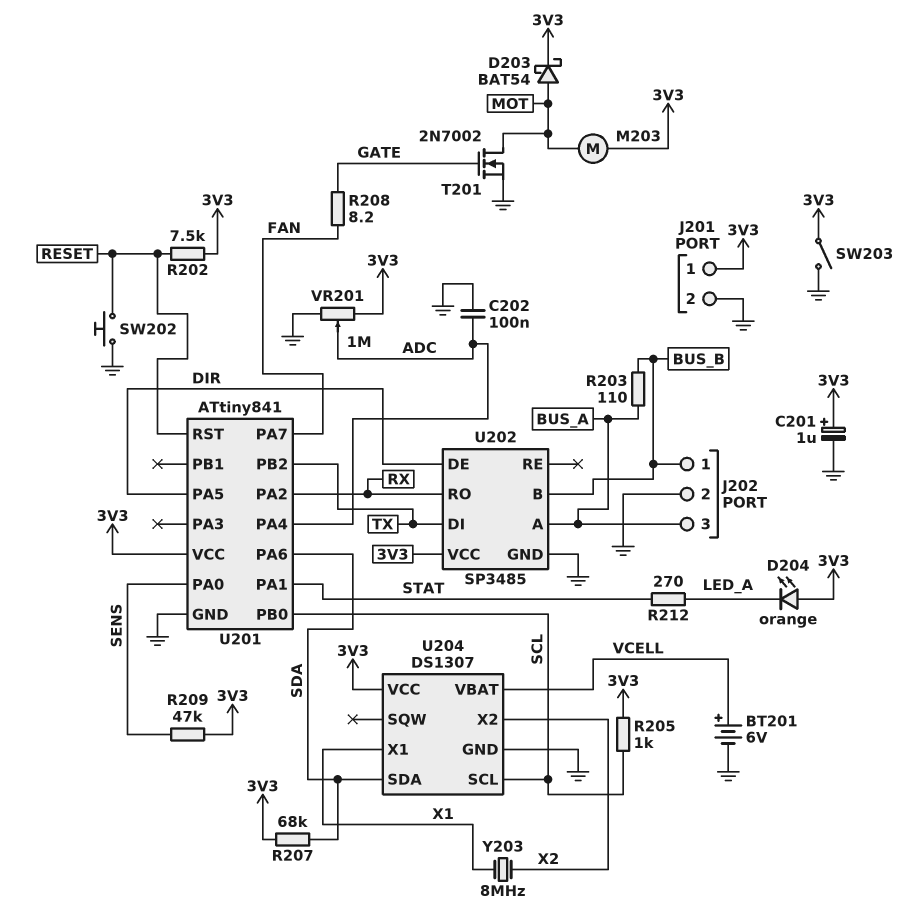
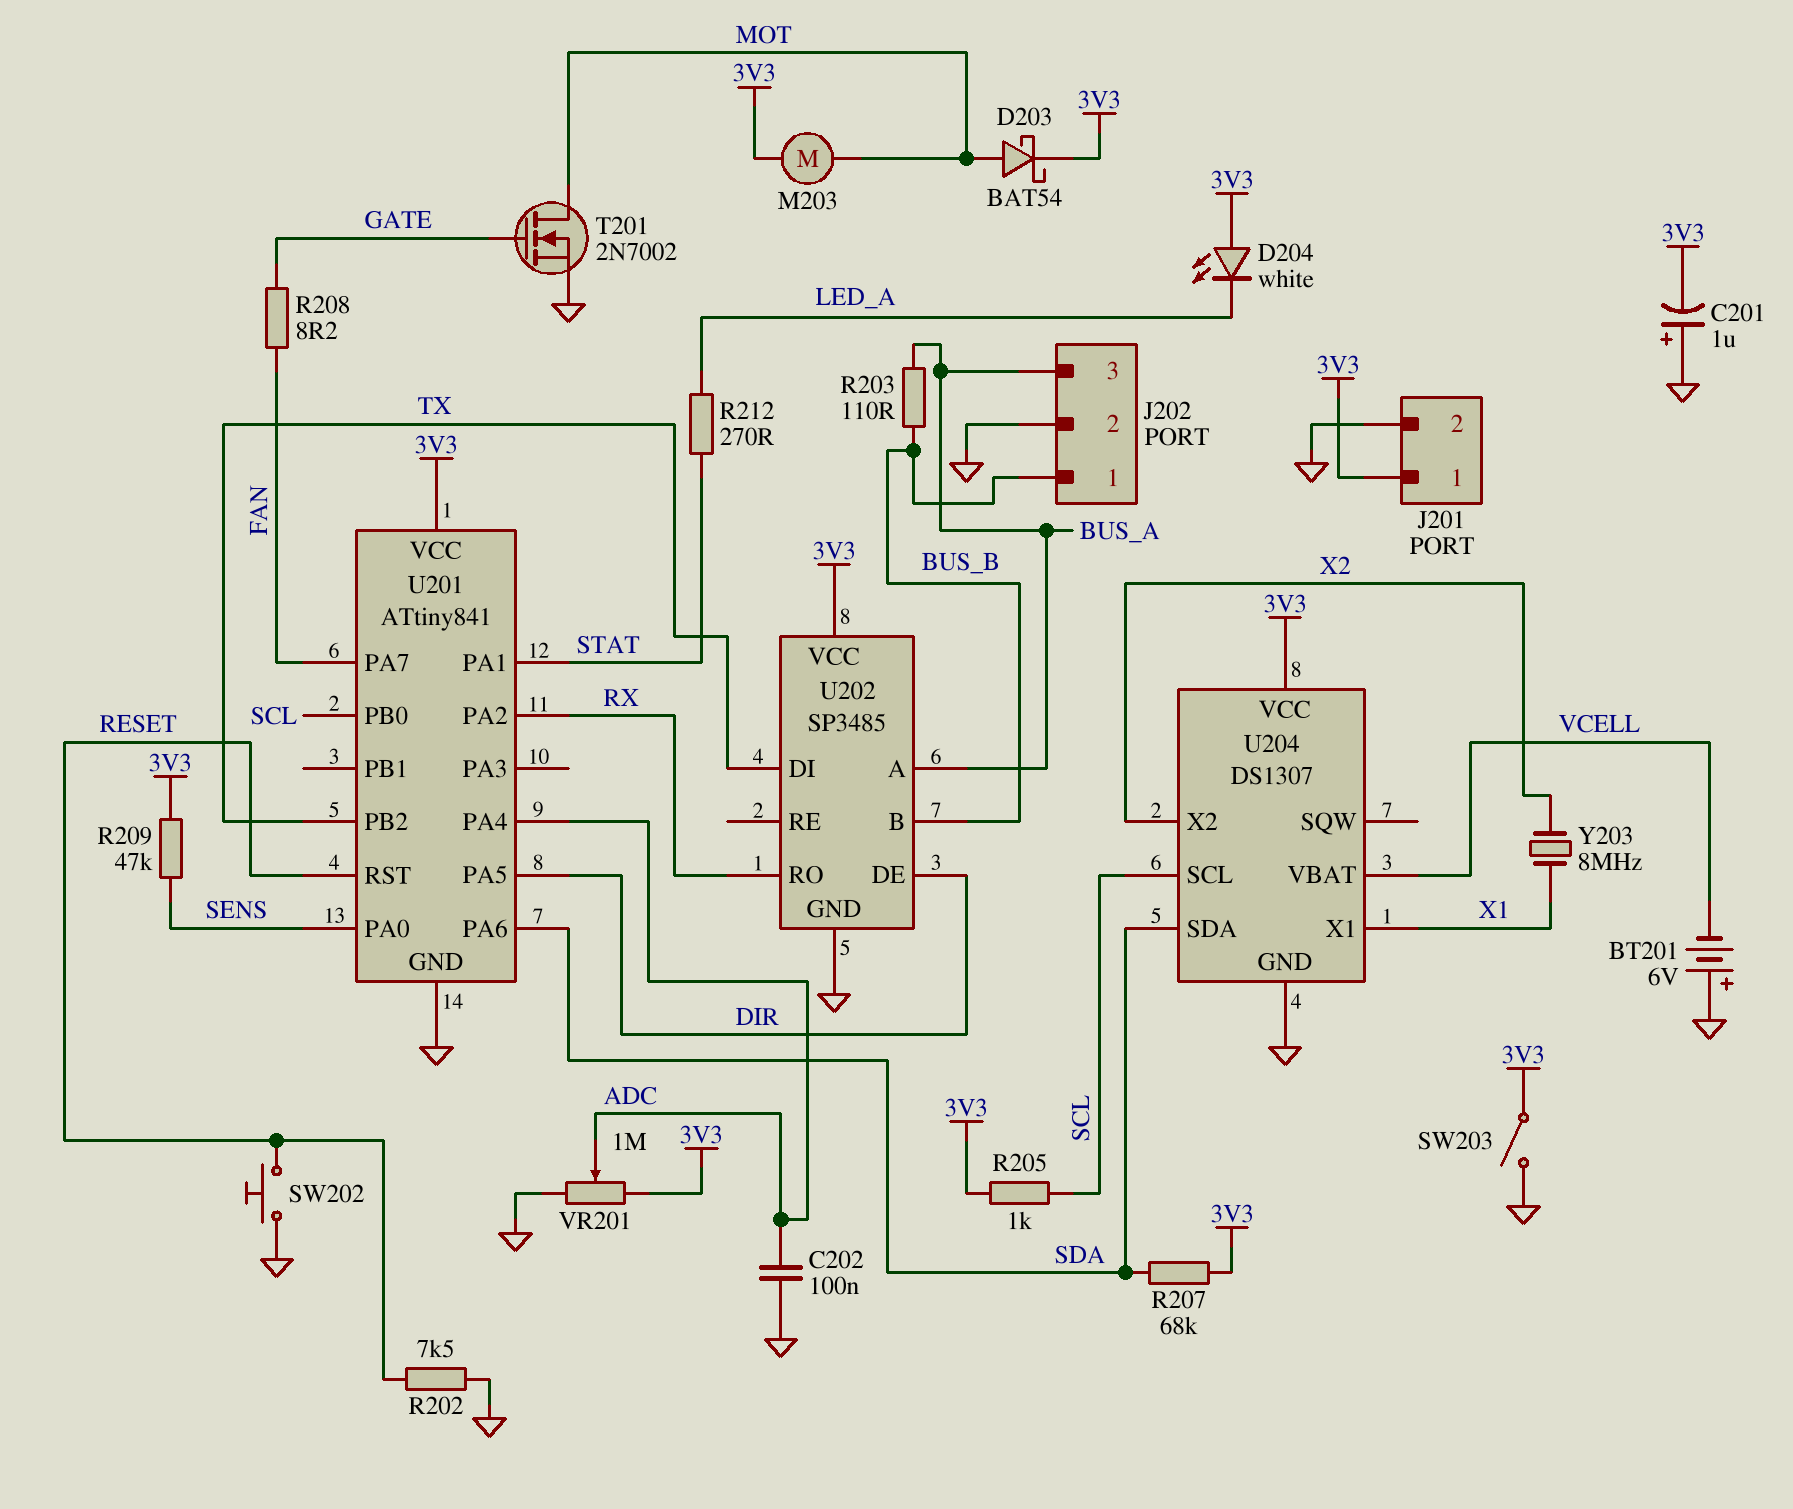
BT201: 6V (plus VCELL, minus GND) -> 6V (plus GND, minus VCELL)
C201: 1uF (plus 3V3, minus GND) -> 1uF (plus GND, minus 3V3)
D204: LED orange (A 3V3, K LED_A) -> LED white (A 3V3, K LED_A)
R202: 7.5k (3V3, RESET) -> 7.5k (GND, RESET)

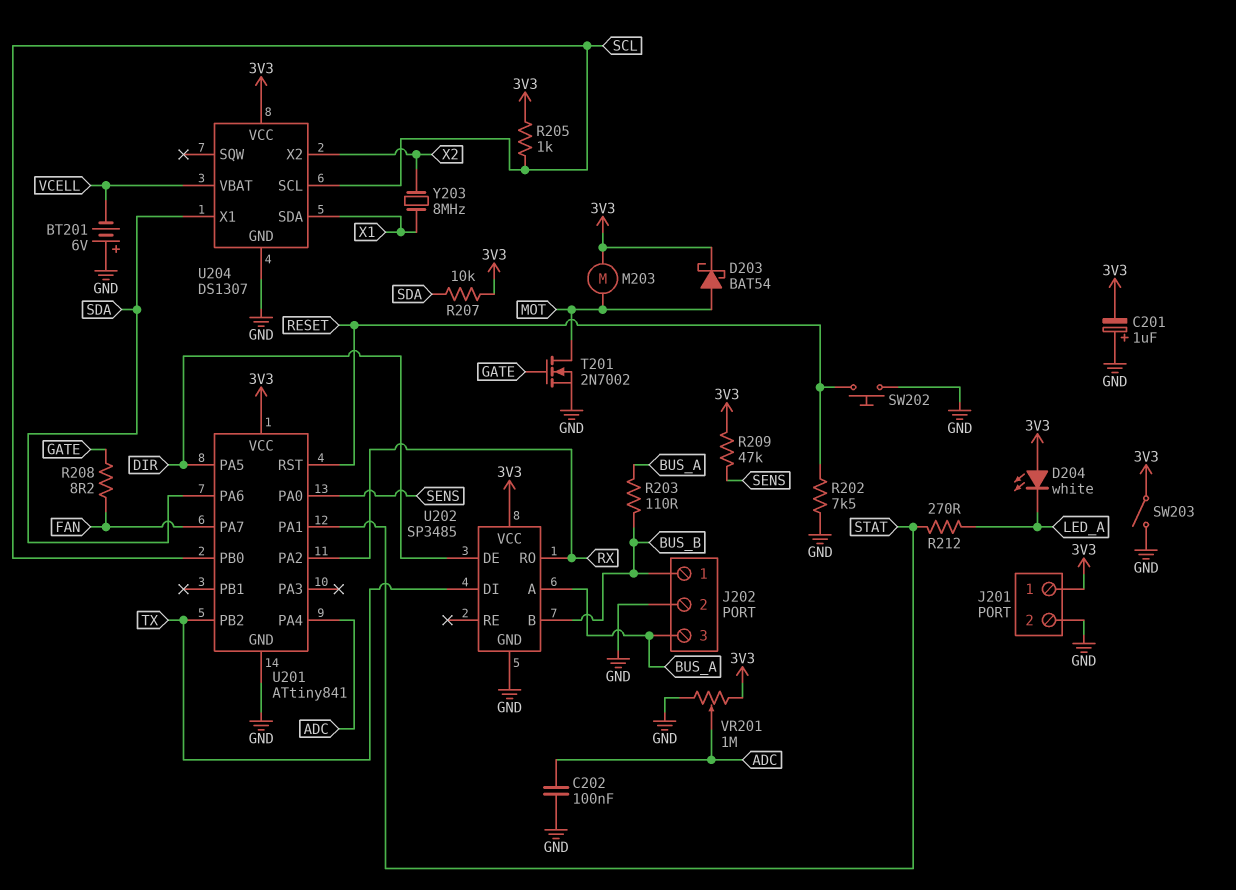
R207: 68k (3V3, SDA) -> 10k (3V3, SDA)
U204 pin SDA: SDA -> X1
U204 pin X1: X1 -> SDA

